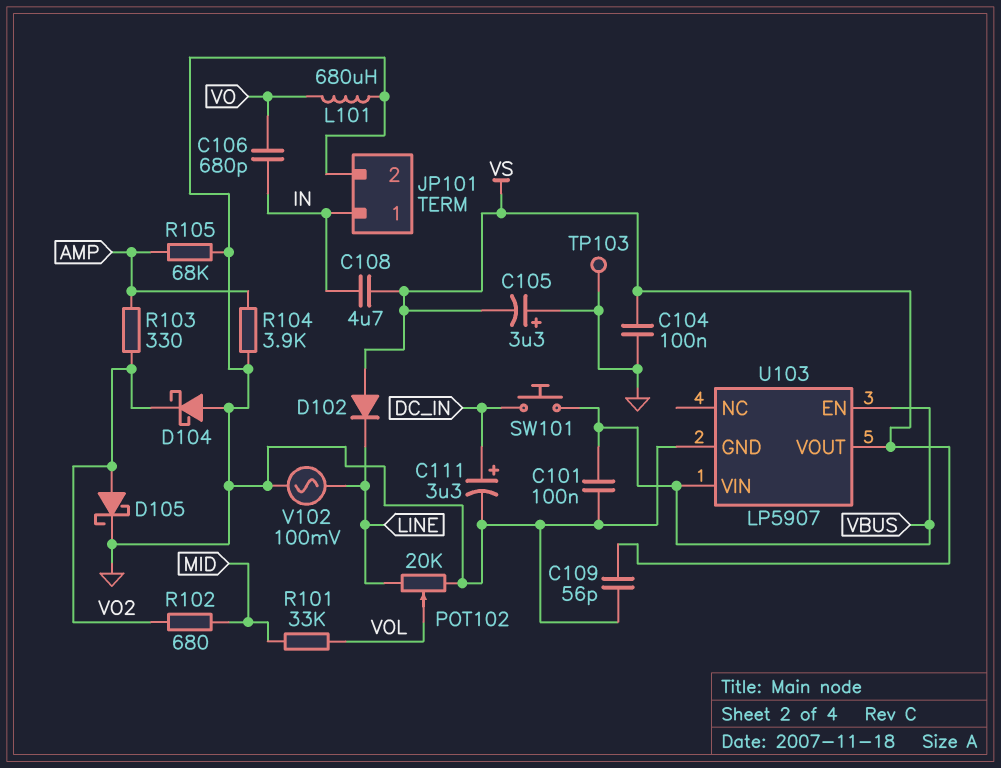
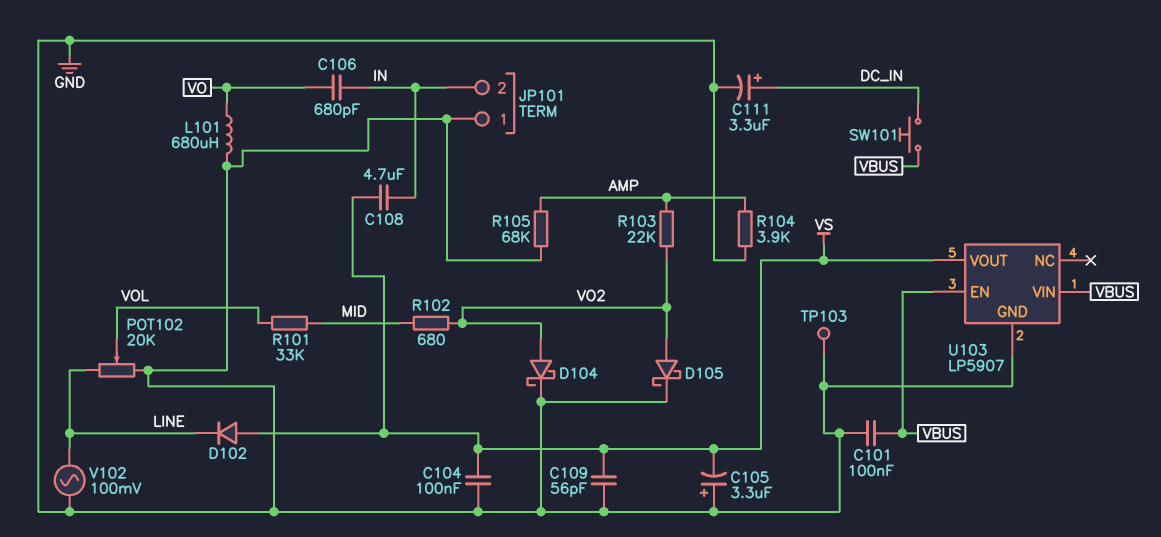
D104: schottky (A GND, K VO2) -> schottky (A VO2, K GND)
JP101 pin 1: IN -> GND
JP101 pin 2: GND -> IN
R103: 330 (AMP, VO2) -> 22k (AMP, VO2)

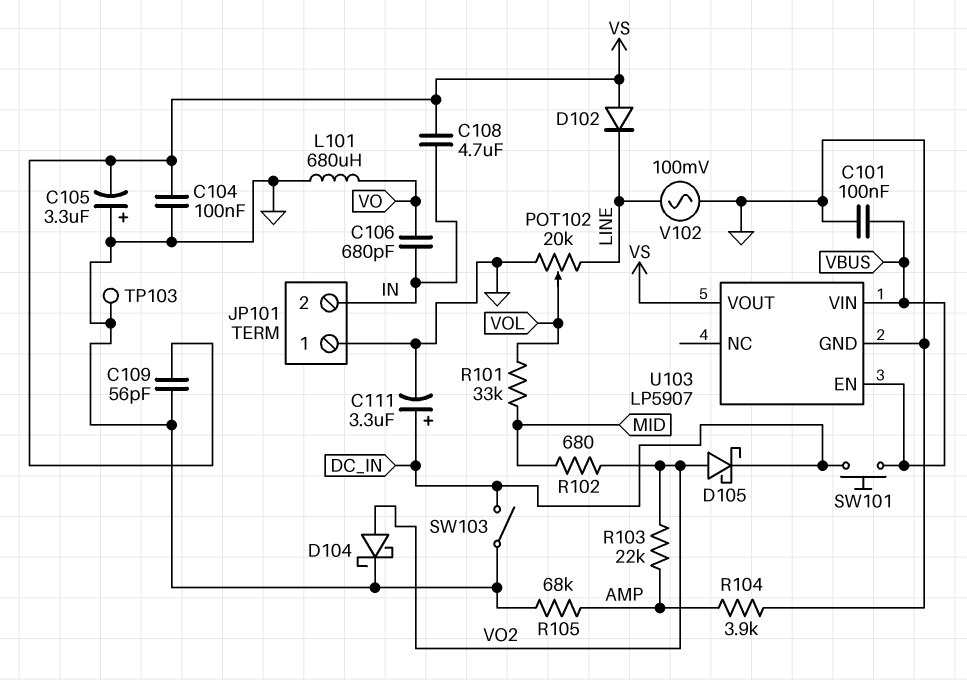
D105: schottky (A VO2, K GND) -> schottky (A VO2, K DC_IN)
SW103: none -> switch (DC_IN, GND)

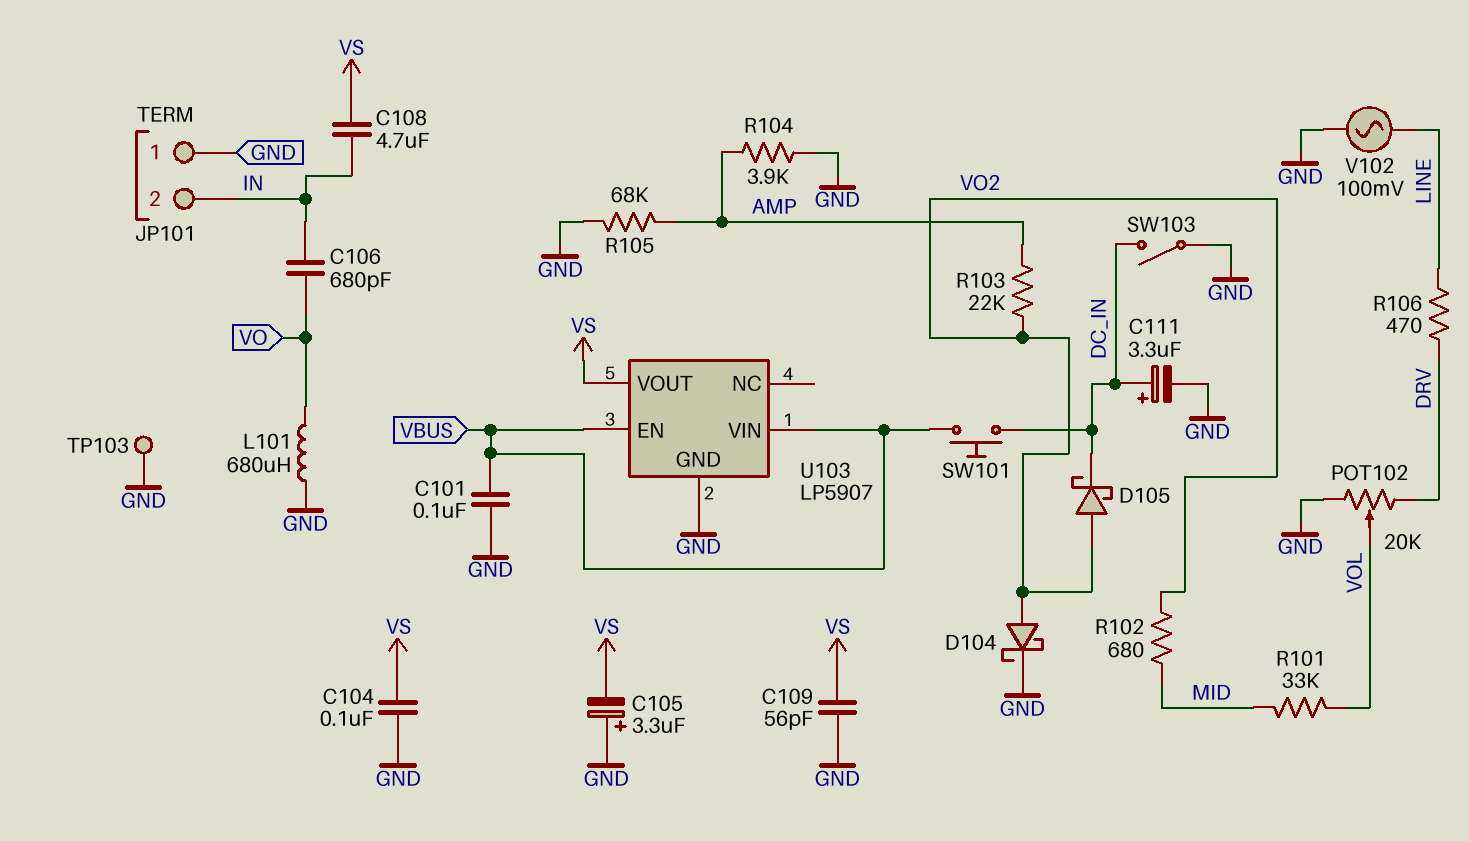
D102: diode (A VS, K LINE) -> none
POT102: 20k (GND, LINE, wiper VOL) -> 20k (DRV, GND, wiper VOL)
R106: none -> 470 (DRV, LINE)

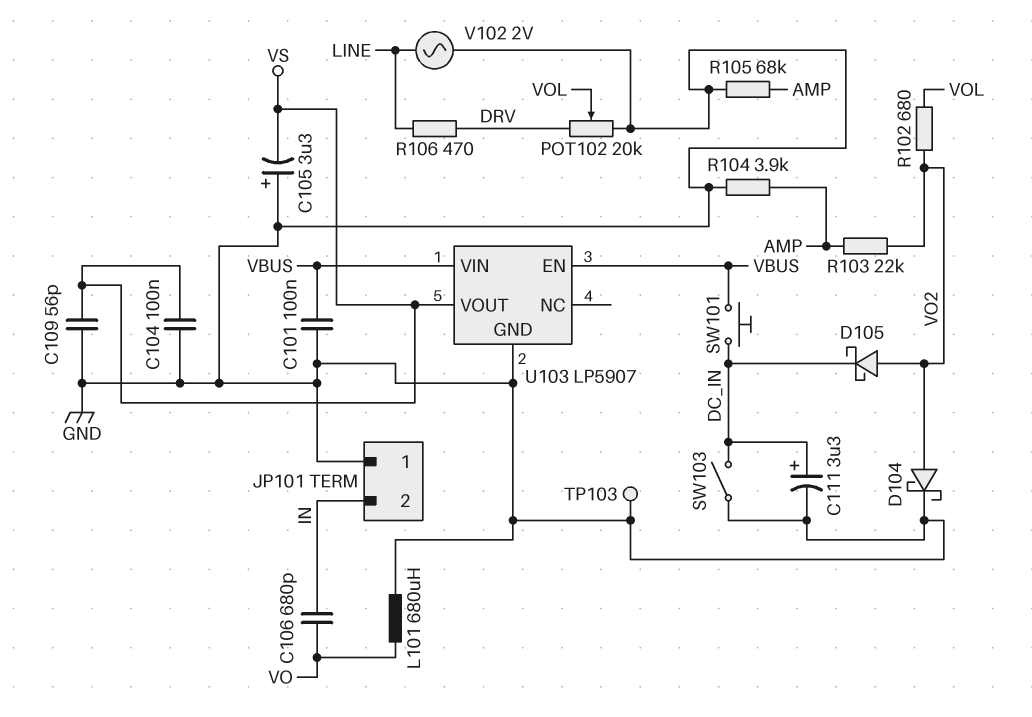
C108: 4.7uF (IN, VS) -> none
R101: 33k (MID, VOL) -> none
R102: 680 (MID, VO2) -> 680 (VO2, VOL)
V102: AC 100mV (GND, LINE) -> AC 2V (GND, LINE)

